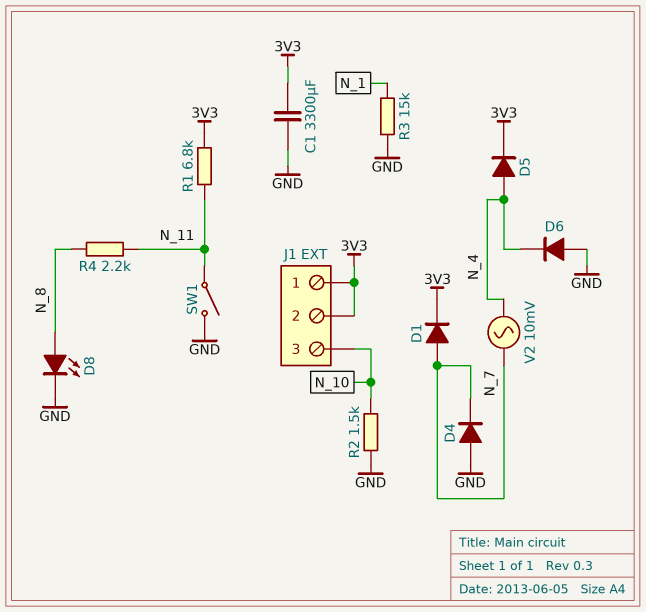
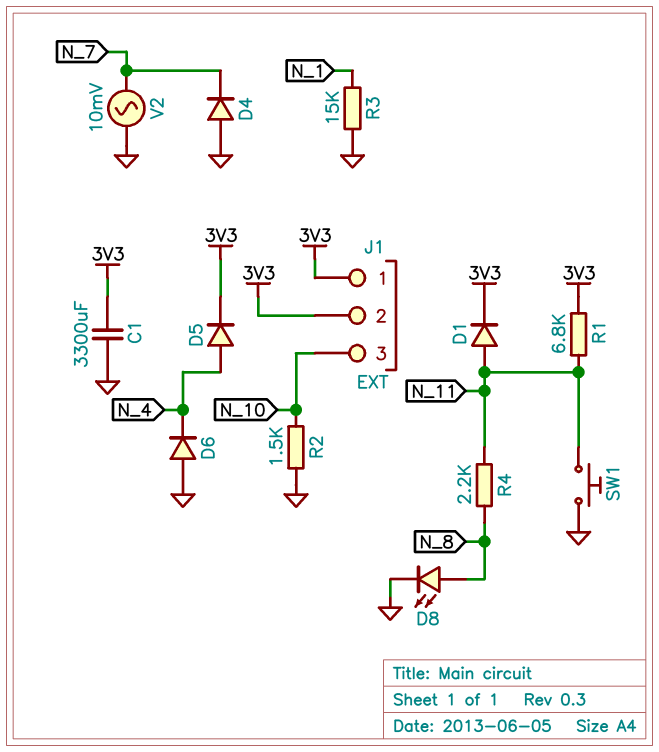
D1: diode (A N_7, K 3V3) -> diode (A N_11, K 3V3)
SW1: switch (GND, N_11) -> button (GND, N_11)
V2: AC 10mV (N_4, N_7) -> AC 10mV (GND, N_7)

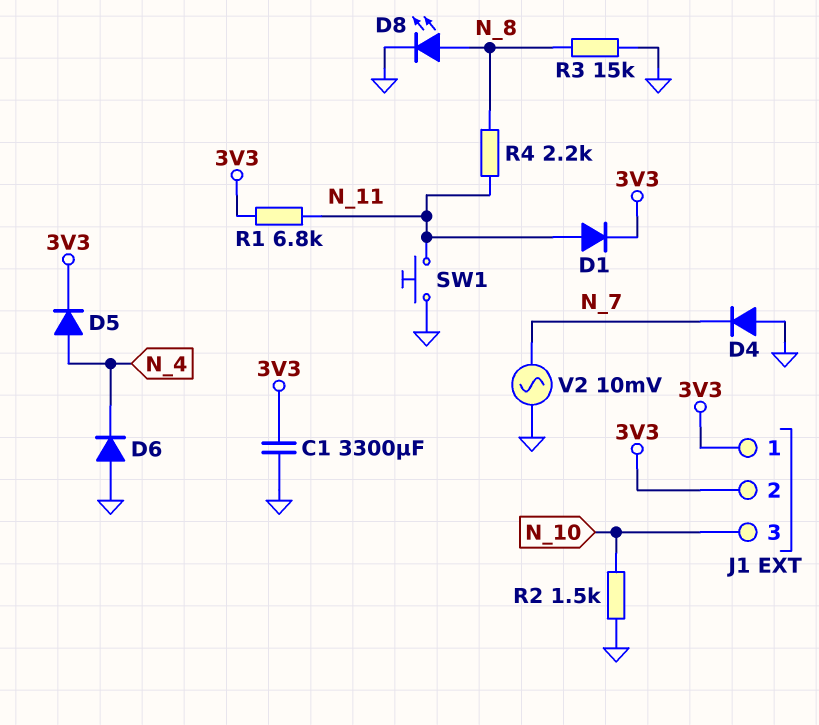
R3: 15k (GND, N_1) -> 15k (GND, N_8)

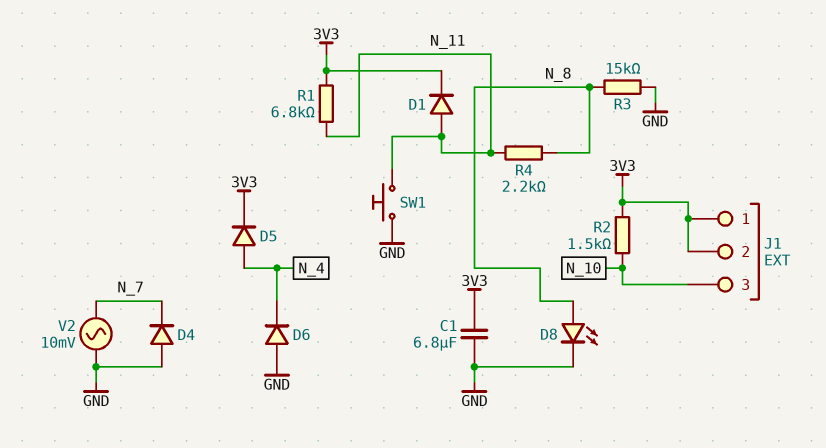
C1: 3300uF (3V3, GND) -> 6.8uF (3V3, GND)
R2: 1.5k (GND, N_10) -> 1.5k (3V3, N_10)

